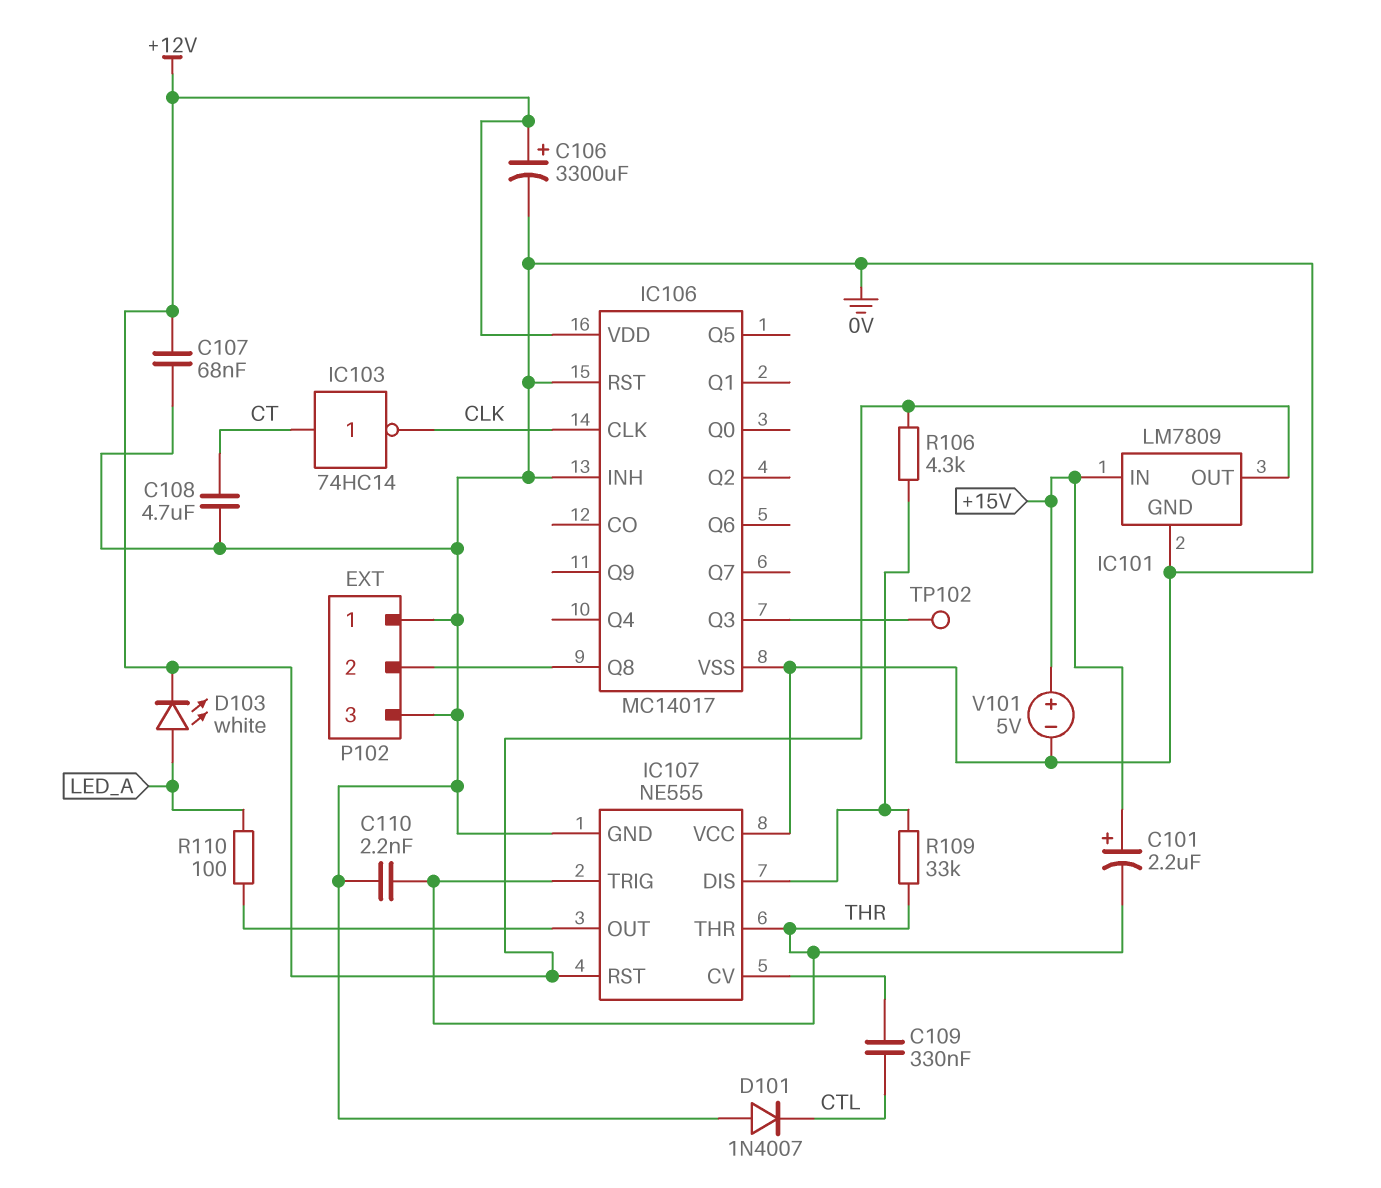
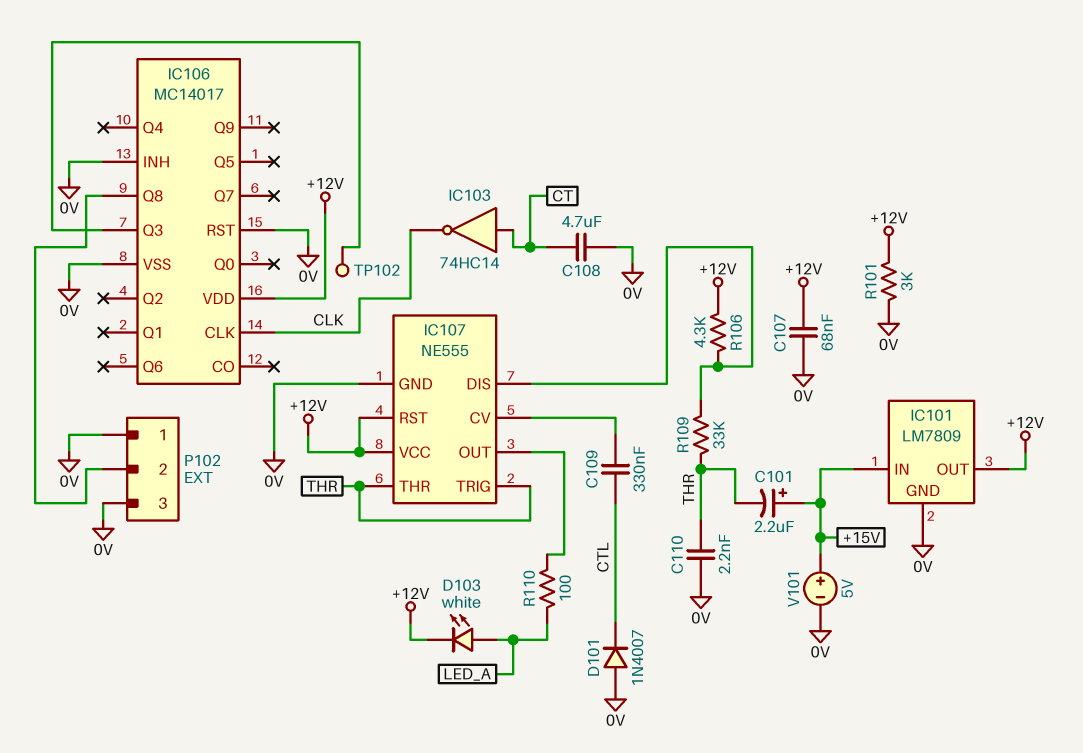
C106: 3300uF (plus +12V, minus 0V) -> none
IC107 pin VCC: 0V -> +12V
R101: none -> 3k (+12V, 0V)

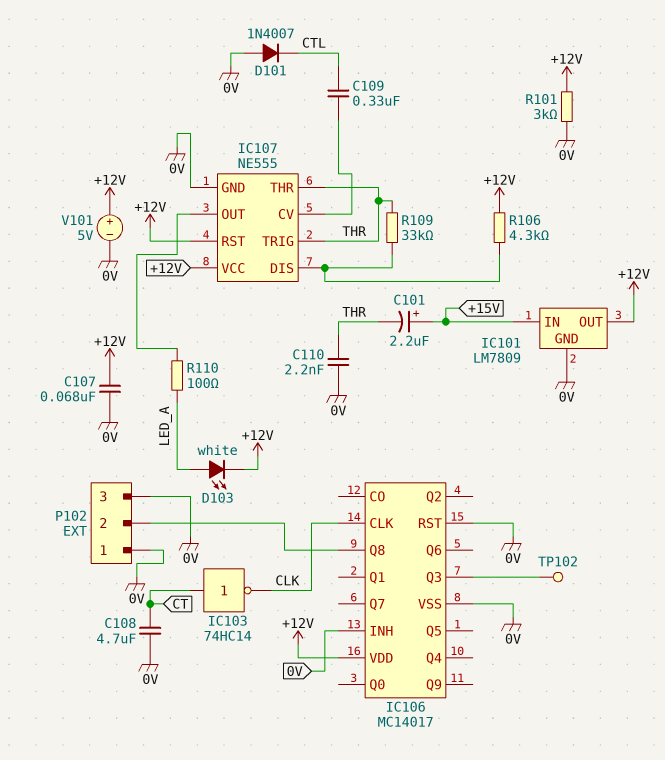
V101: 5V (plus +15V, minus 0V) -> 5V (plus +12V, minus 0V)

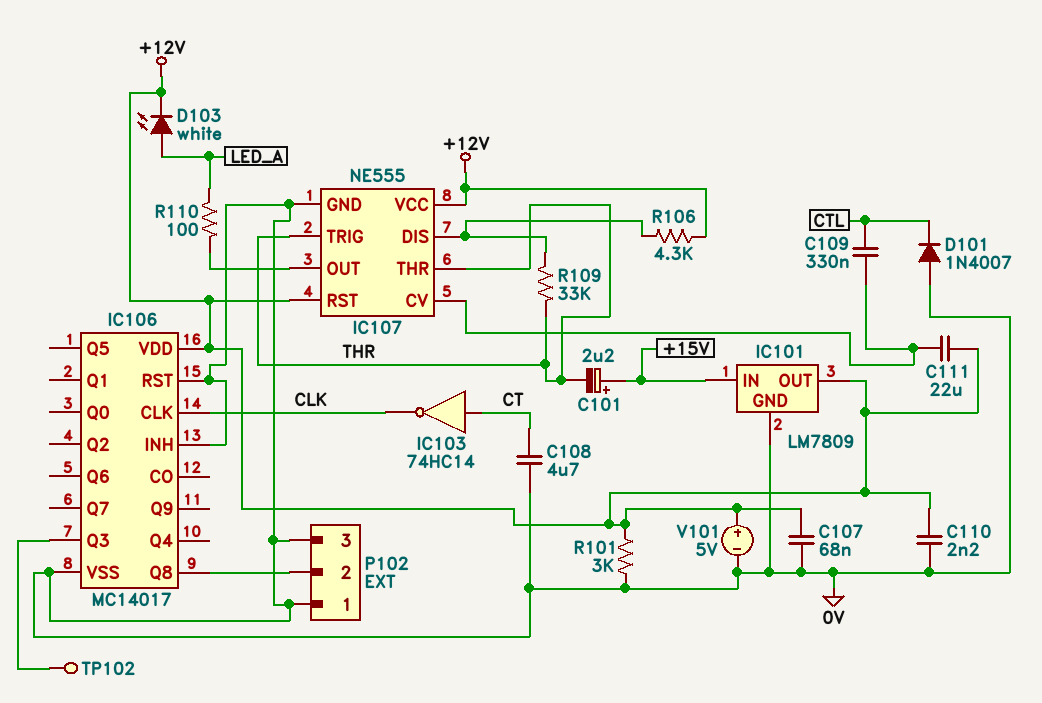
C110: 2.2nF (0V, THR) -> 2.2nF (+12V, 0V)
C111: none -> 22uF (+12V, IC107/CV)

